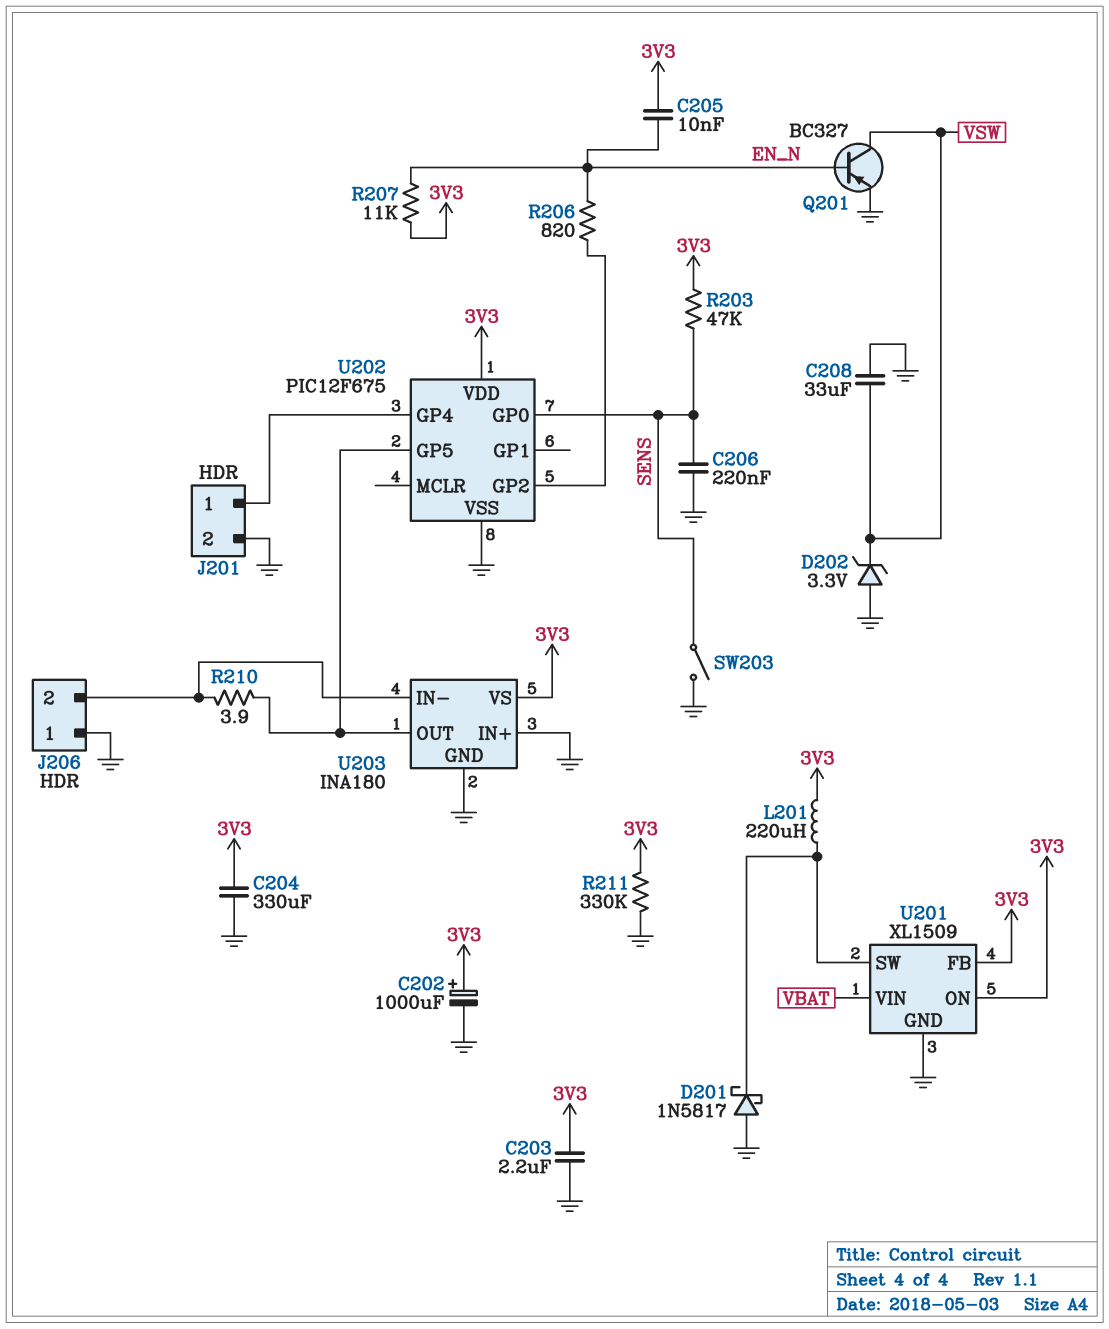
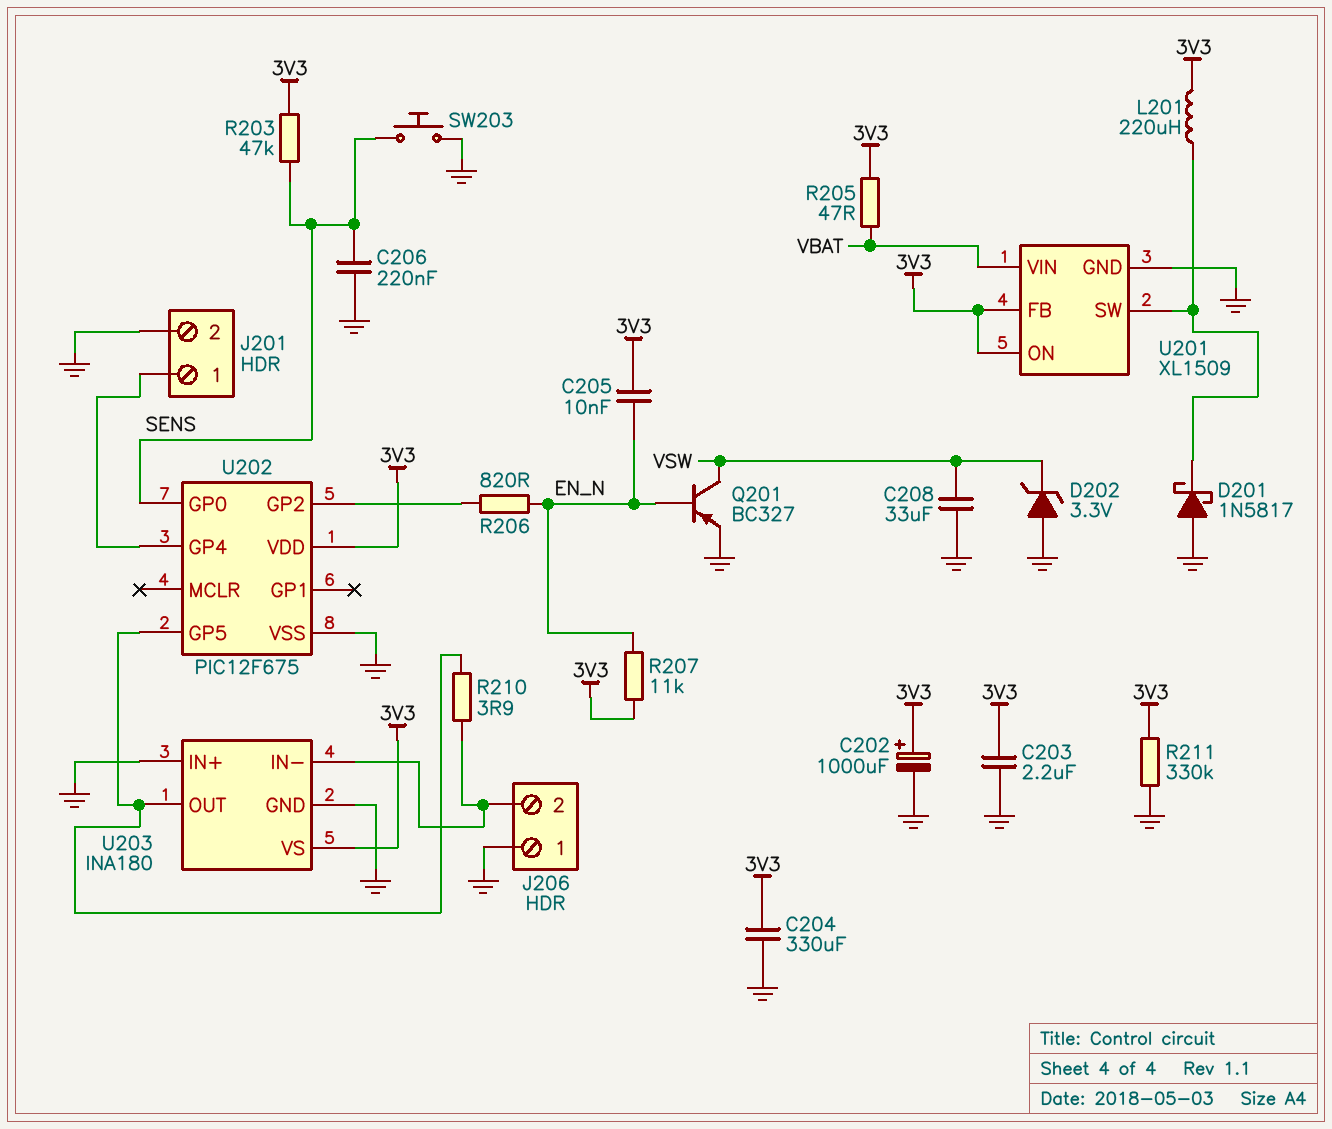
R205: none -> 47 (3V3, VBAT)
SW203: switch (GND, SENS) -> button (GND, SENS)

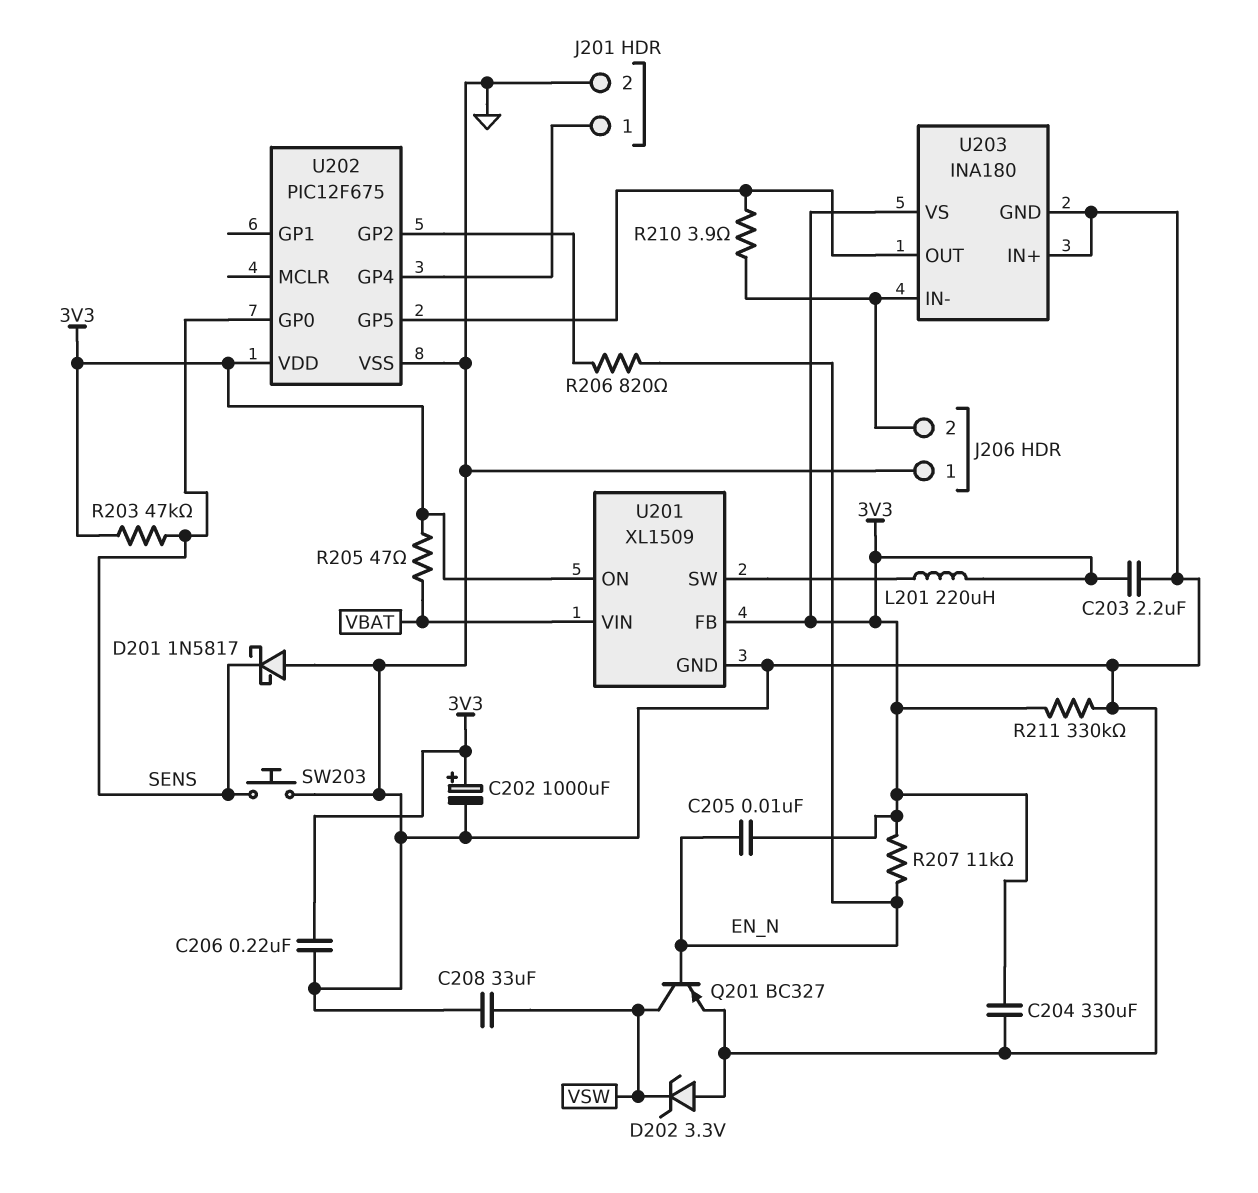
C206: 220nF (GND, SENS) -> 220nF (3V3, GND)
D201: schottky 1N5817 (A GND, K U201/SW) -> schottky 1N5817 (A GND, K SENS)

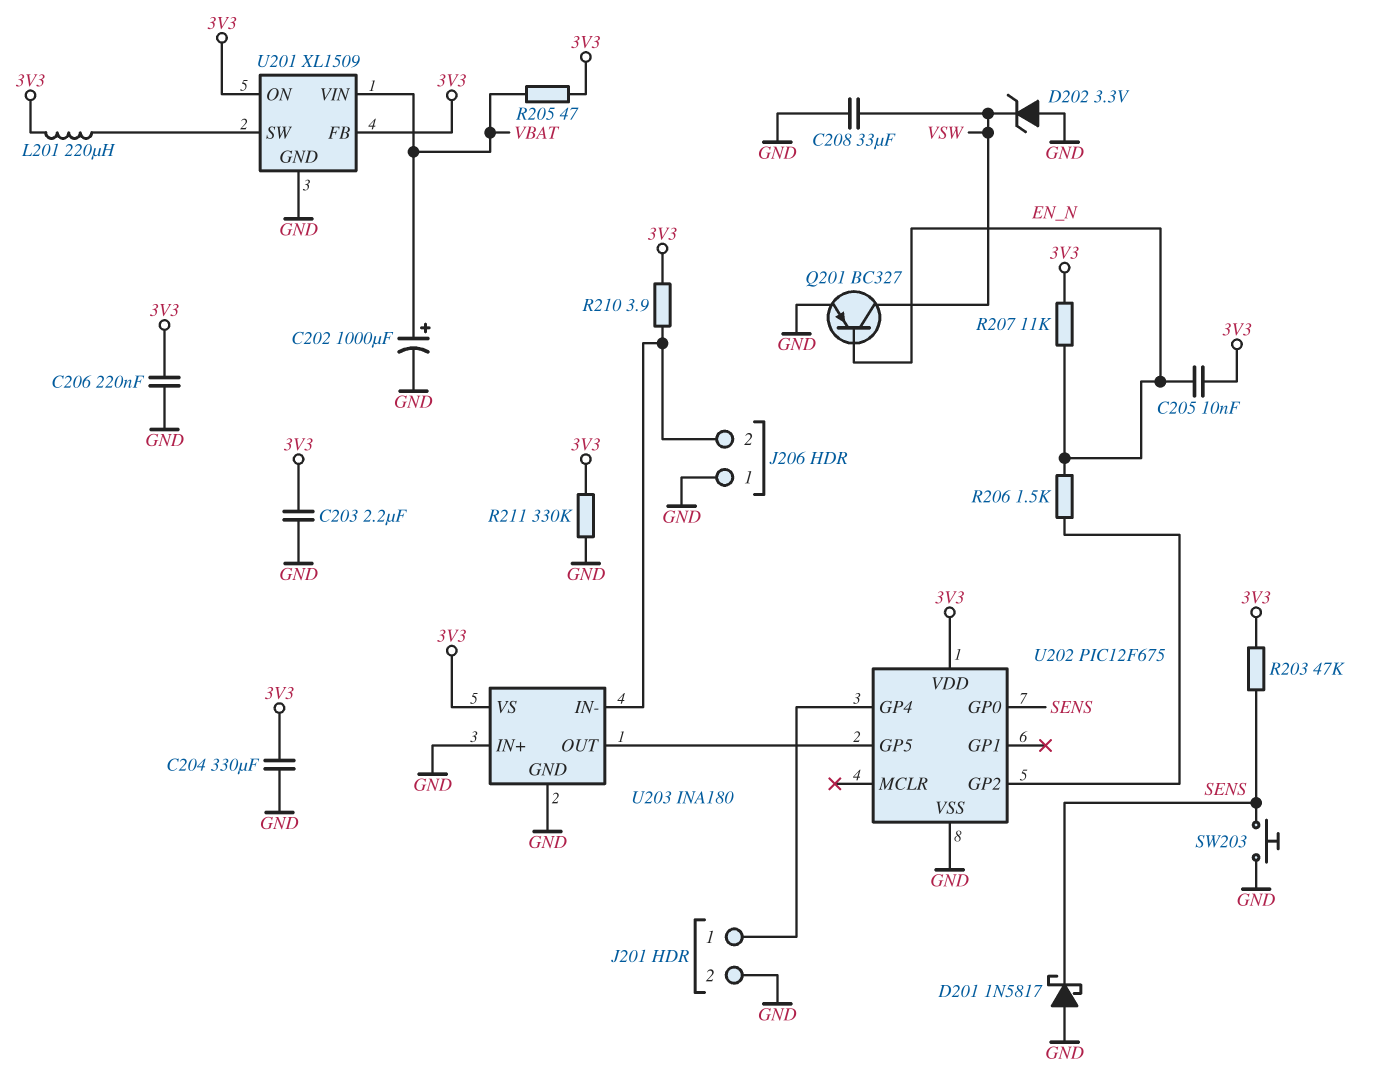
C202: 1000uF (plus 3V3, minus GND) -> 1000uF (plus VBAT, minus GND)
R206: 820 (EN_N, U202/GP2) -> 1.5k (EN_N, U202/GP2)
R210: 3.9 (J206/2, U202/GP5) -> 3.9 (3V3, J206/2)

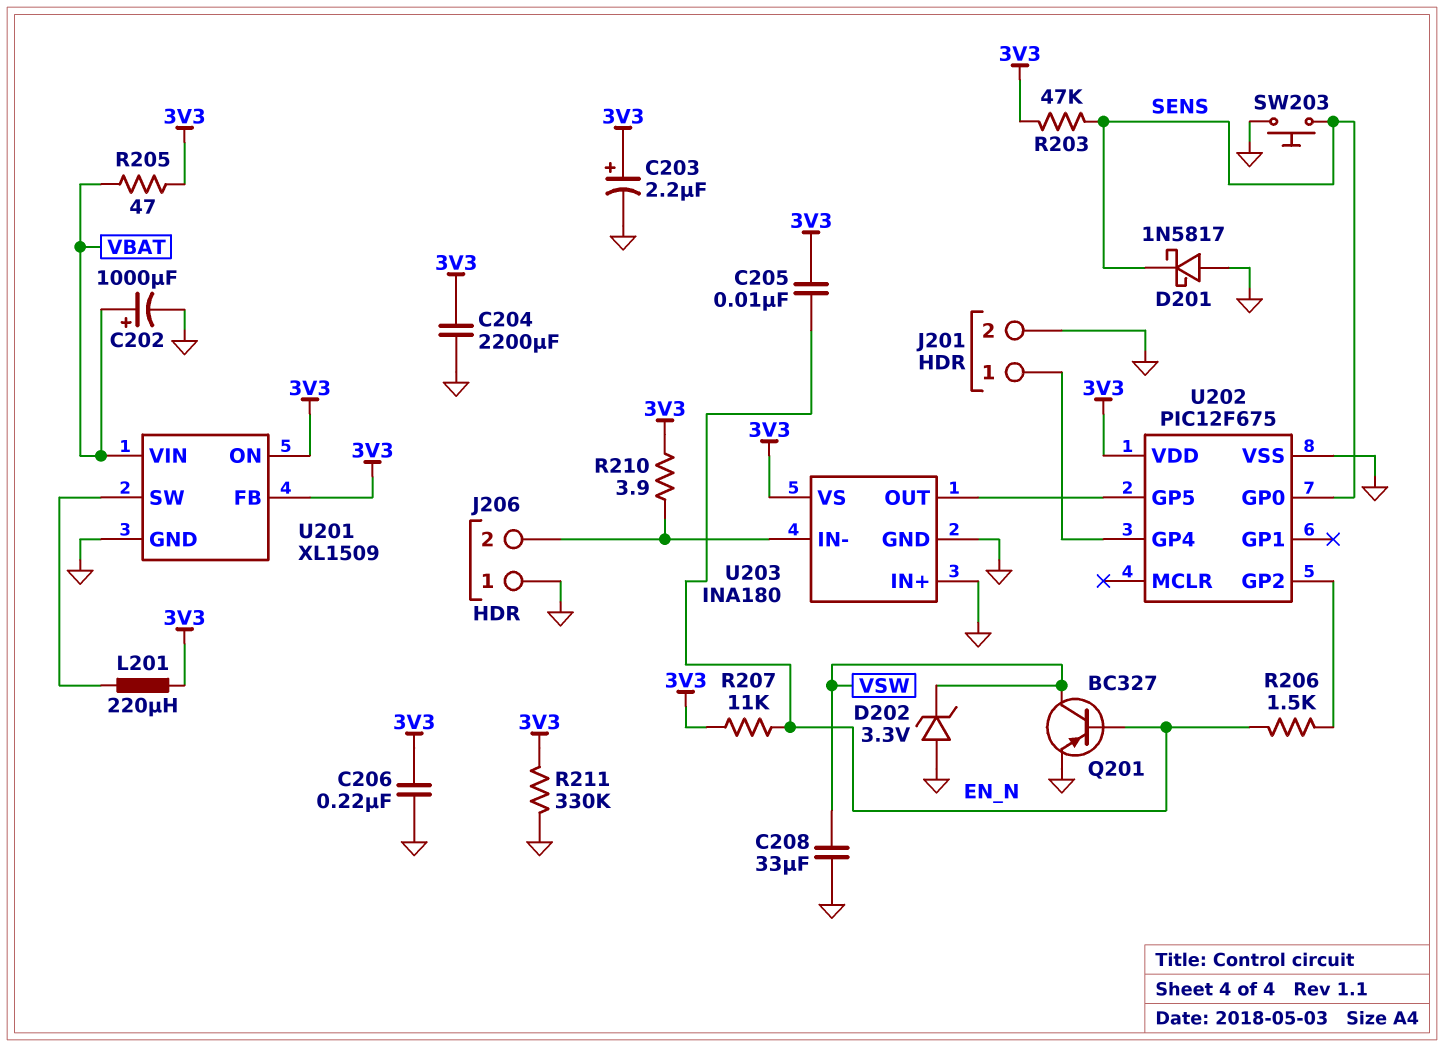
C203: 2.2uF (3V3, GND) -> 2.2uF (plus 3V3, minus GND)
C204: 330uF (3V3, GND) -> 2200uF (3V3, GND)

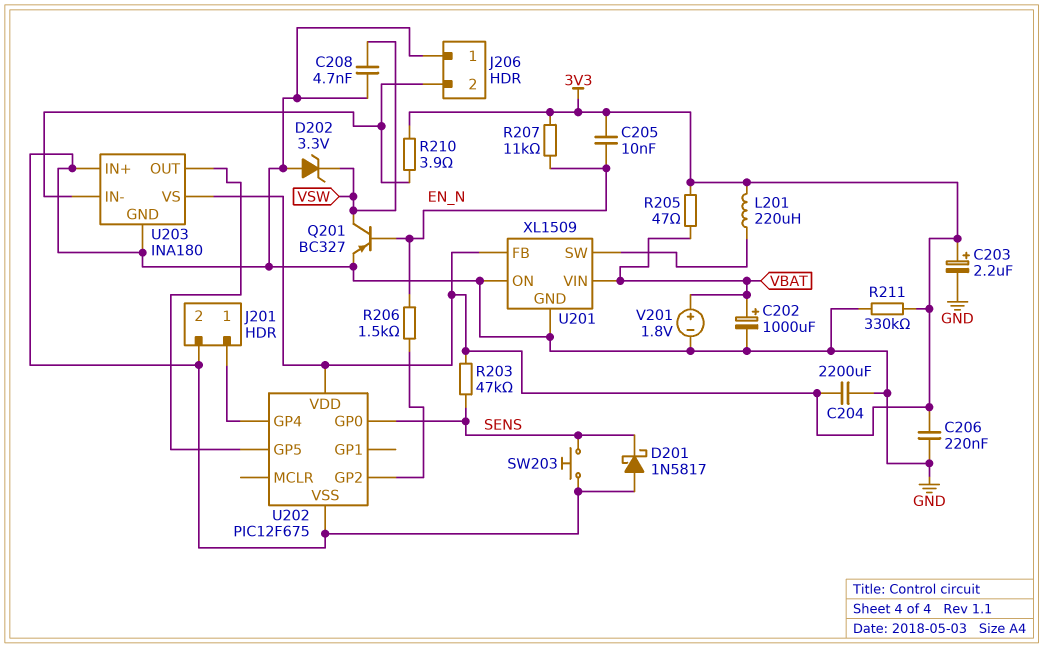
C208: 33uF (GND, VSW) -> 4.7nF (GND, VSW)
U201 pin ON: 3V3 -> GND
V201: none -> 1.8V (plus VBAT, minus GND)

